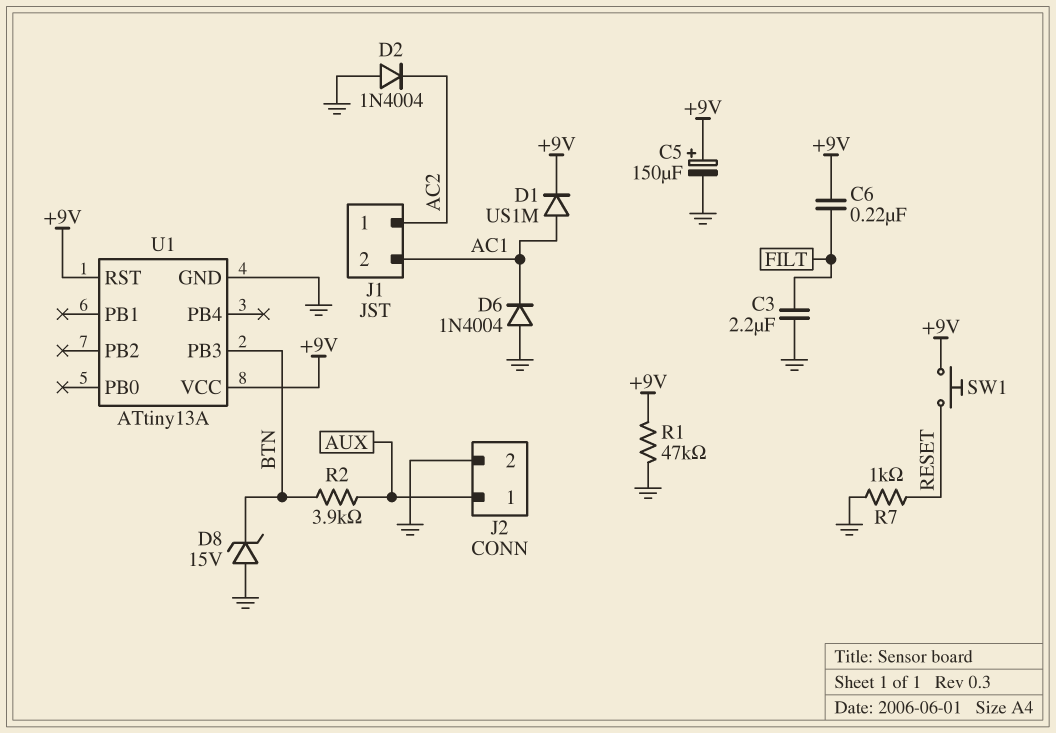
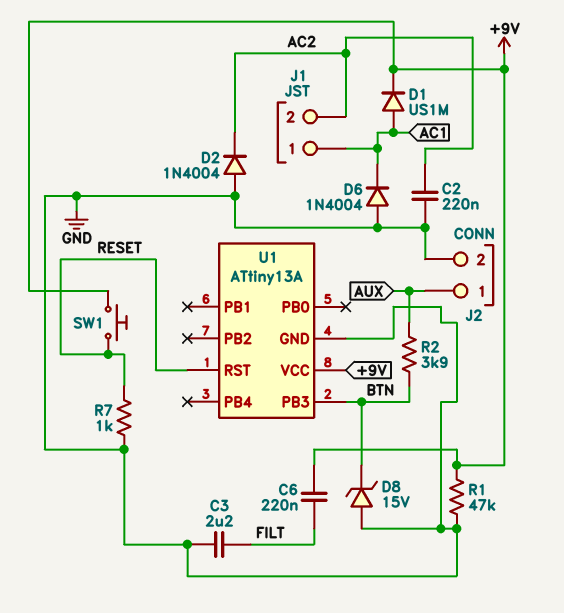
C2: none -> 220nF (AC2, GND)
C5: 150uF (plus +9V, minus GND) -> none
J1 pin 1: AC2 -> AC1
J1 pin 2: AC1 -> AC2
U1 pin RST: +9V -> RESET

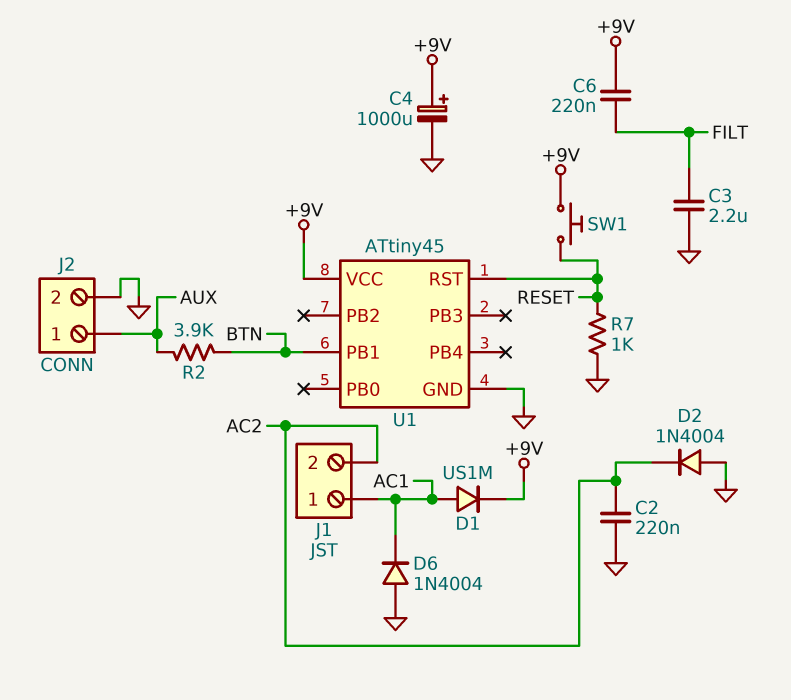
C4: none -> 1000uF (plus +9V, minus GND)
D8: zener 15V (A GND, K BTN) -> none
R1: 47k (+9V, GND) -> none
U1: ATtiny13A -> ATtiny45
U1 pin PB1: none -> BTN
U1 pin PB3: BTN -> none

